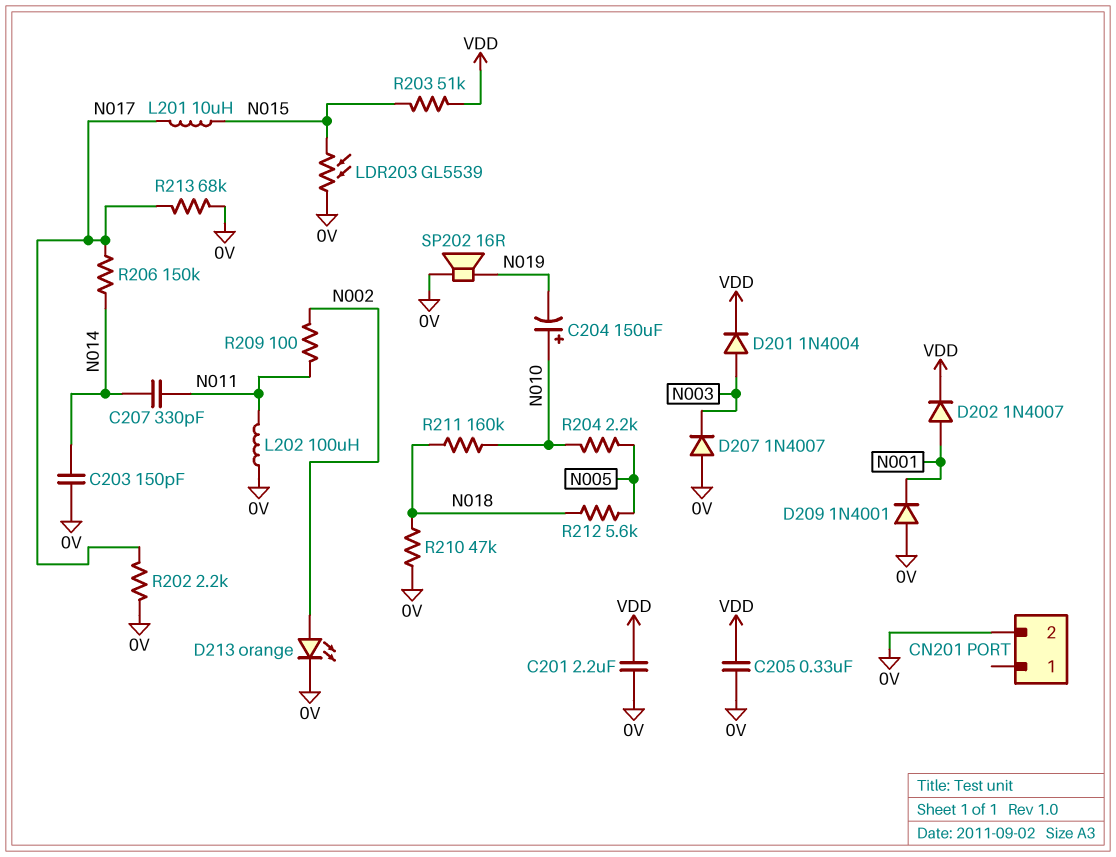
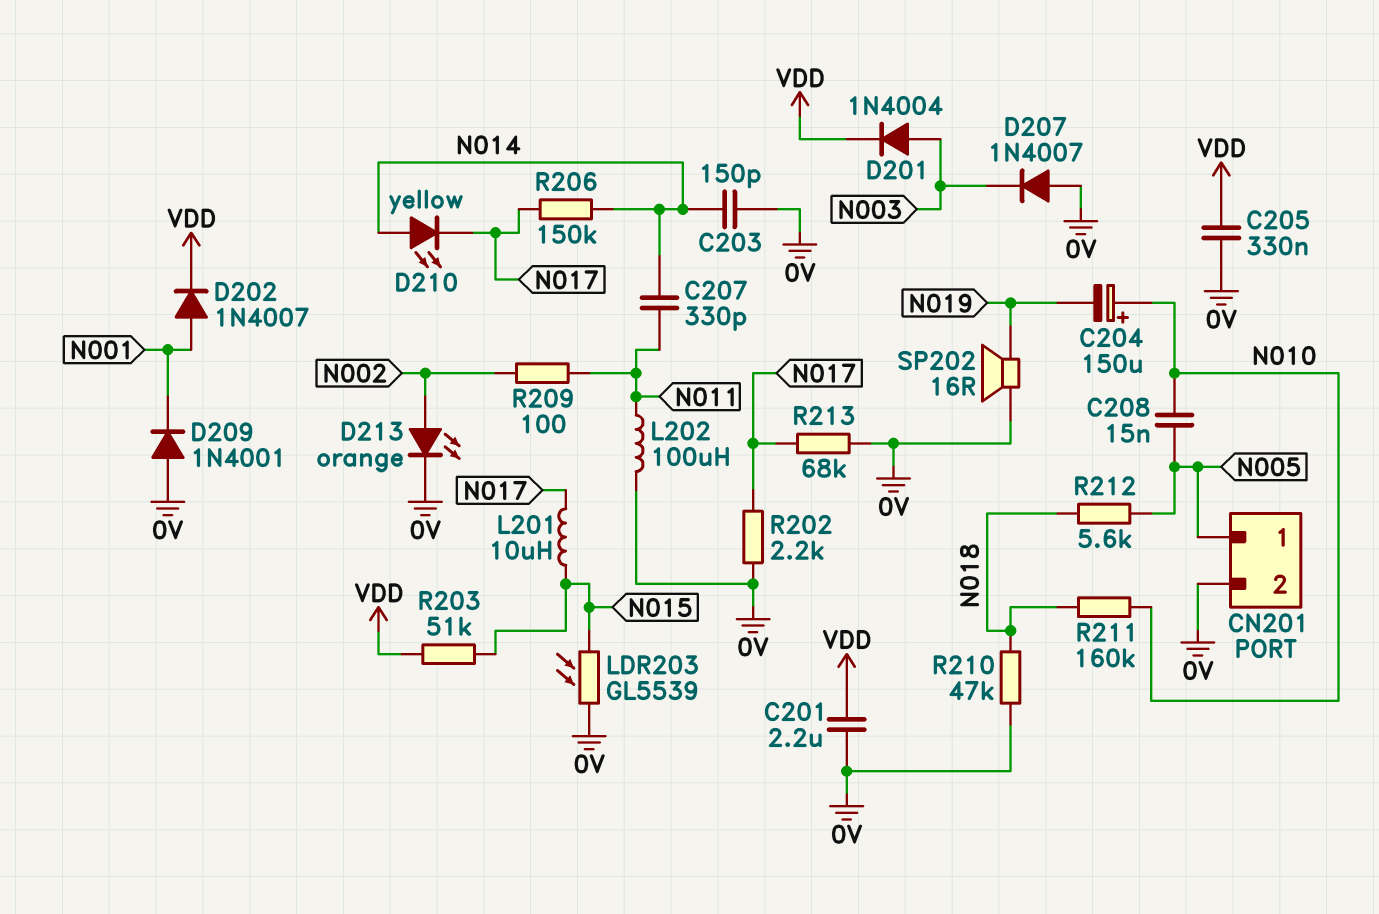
C208: none -> 15nF (N005, N010)
CN201 pin 1: none -> N005
D210: none -> LED yellow (A N014, K N017)
R204: 2.2k (N005, N010) -> none

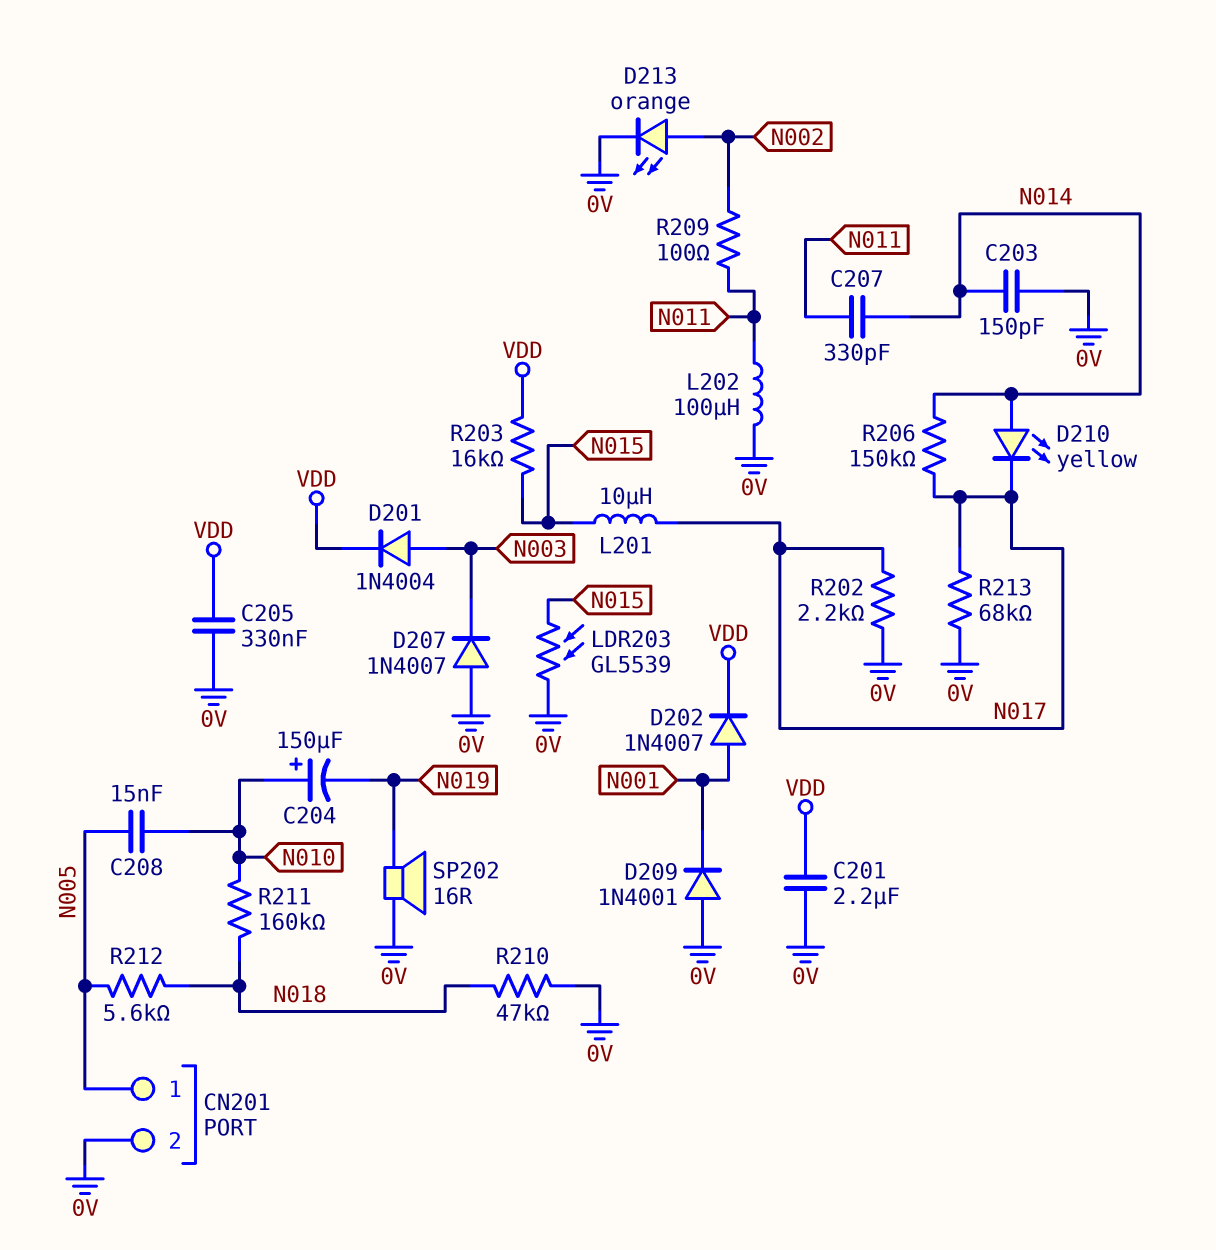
R203: 51k (N015, VDD) -> 16k (N015, VDD)

